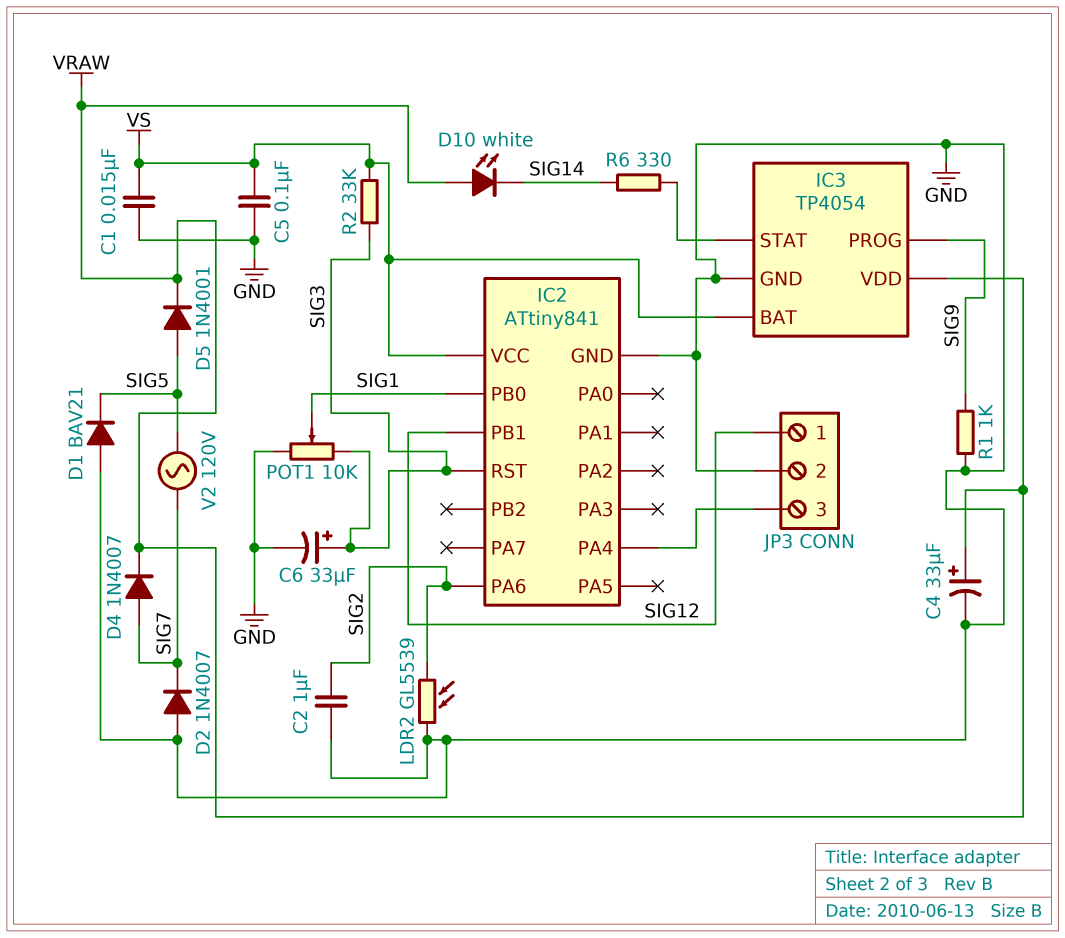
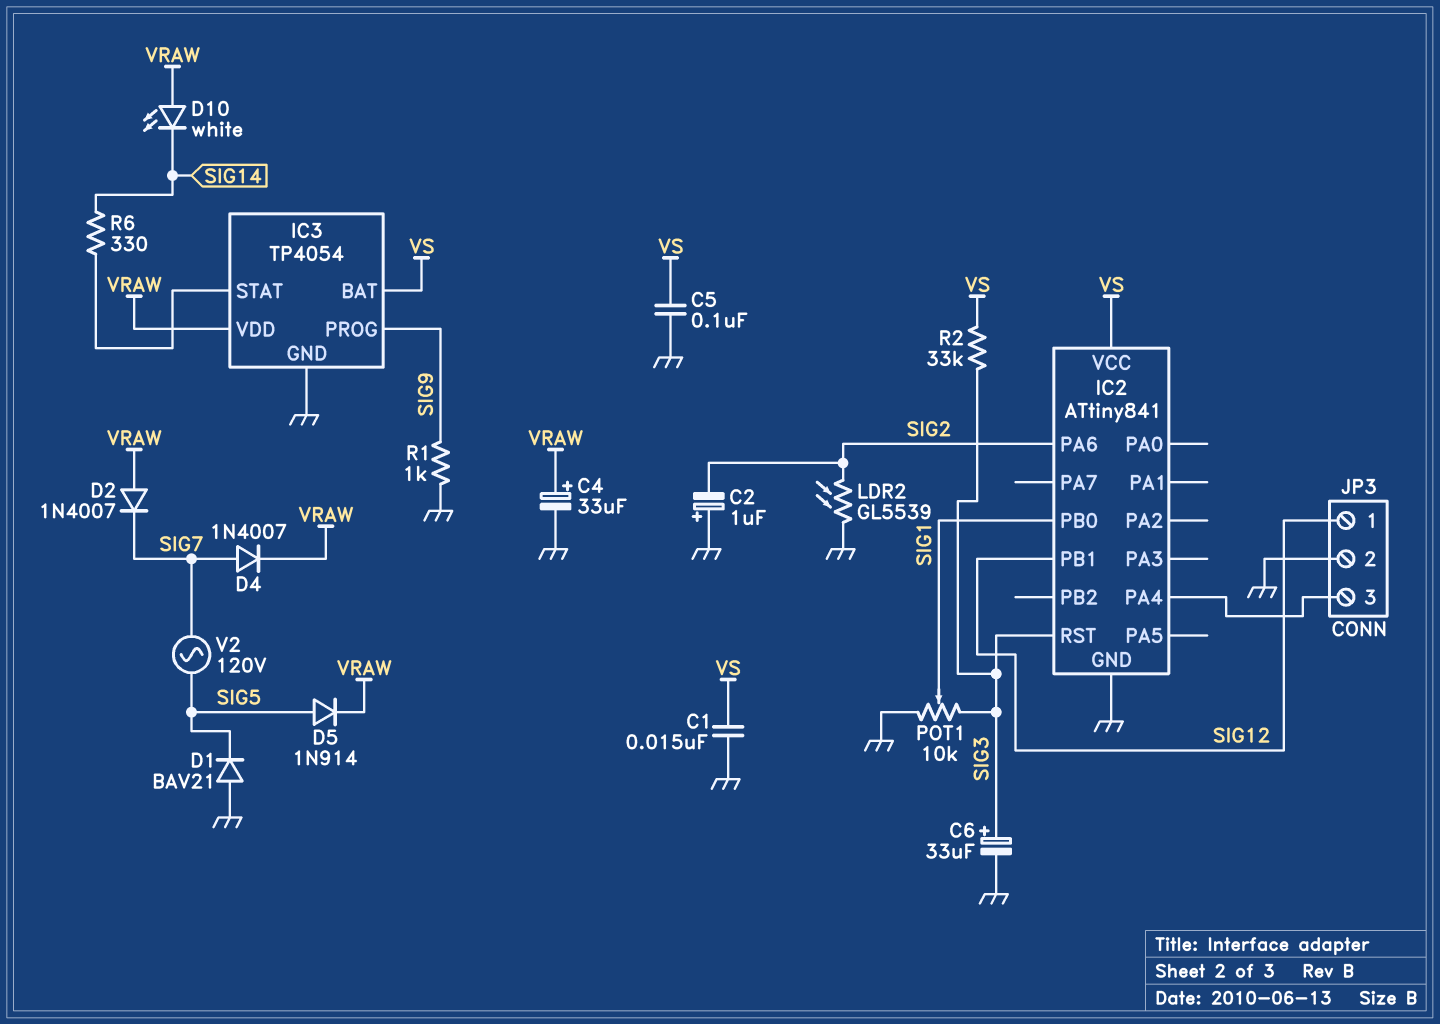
C2: 1uF (GND, SIG2) -> 1uF (plus GND, minus SIG2)
D2: diode 1N4007 (A GND, K SIG7) -> diode 1N4007 (A VRAW, K SIG7)
D5: diode 1N4001 (A SIG5, K VRAW) -> diode 1N914 (A SIG5, K VRAW)

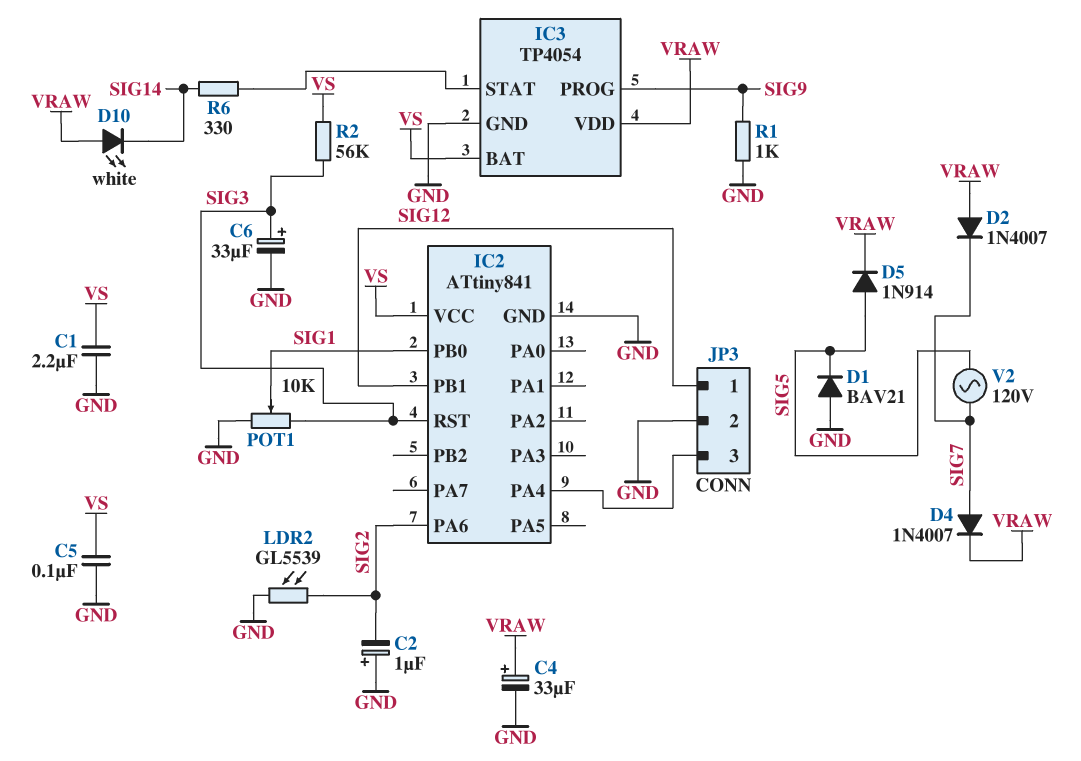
C1: 15nF (GND, VS) -> 2.2uF (GND, VS)
R2: 33k (SIG3, VS) -> 56k (SIG3, VS)

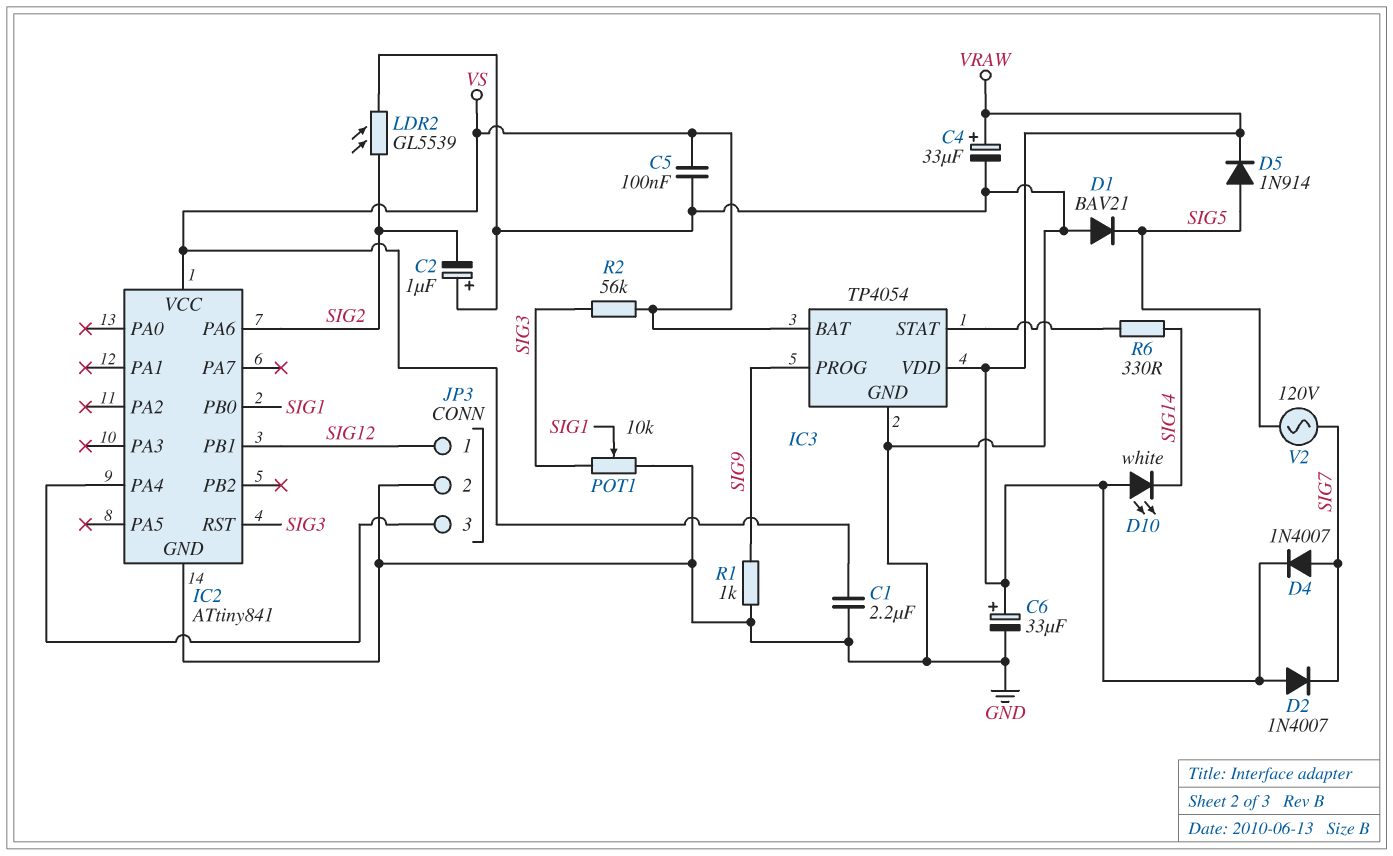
C6: 33uF (plus SIG3, minus GND) -> 33uF (plus VRAW, minus GND)

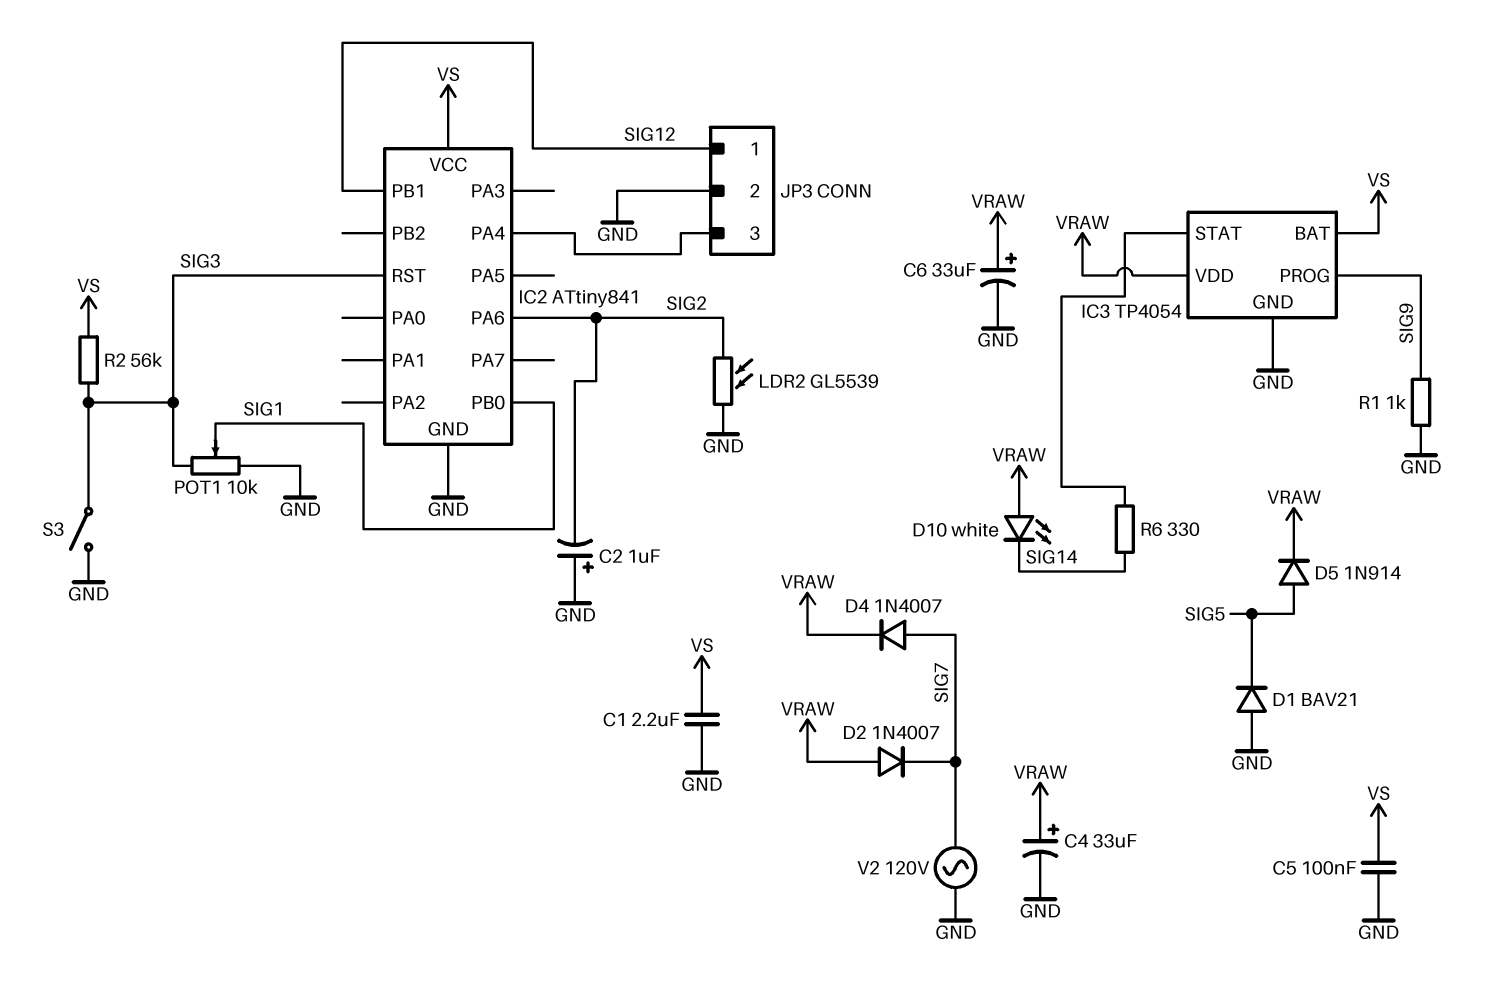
S3: none -> switch (GND, SIG3)
V2: AC 120V (SIG5, SIG7) -> AC 120V (GND, SIG7)

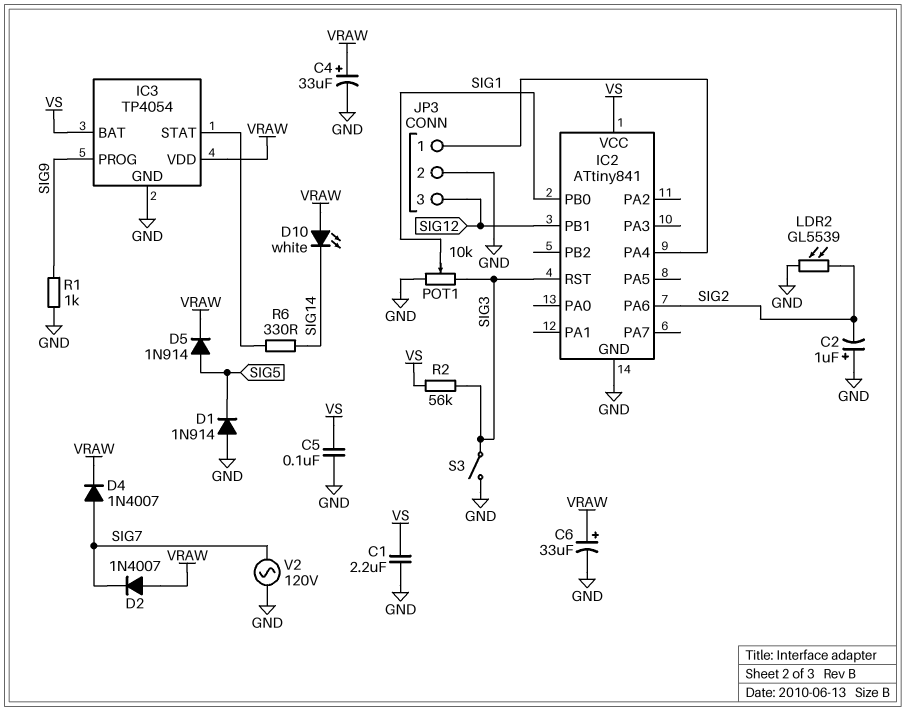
D1: diode BAV21 (A GND, K SIG5) -> diode 1N914 (A GND, K SIG5)
JP3 pin 1: SIG12 -> IC2/PA4
JP3 pin 3: IC2/PA4 -> SIG12

